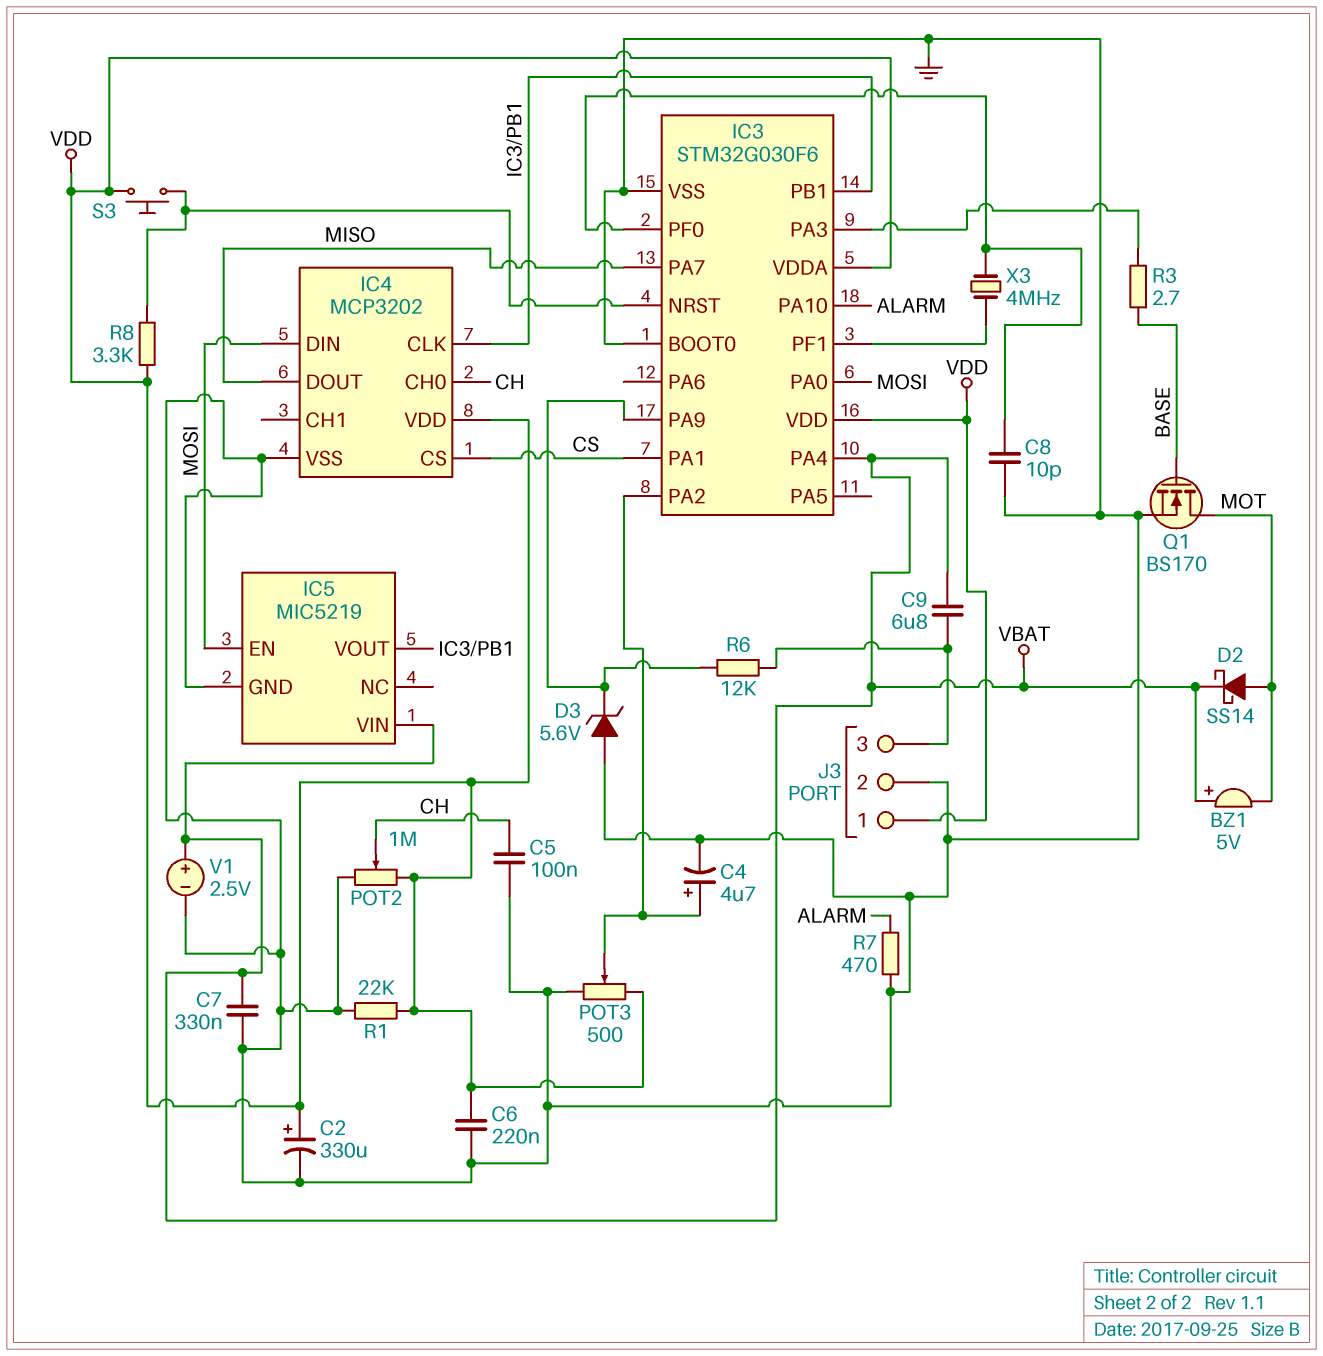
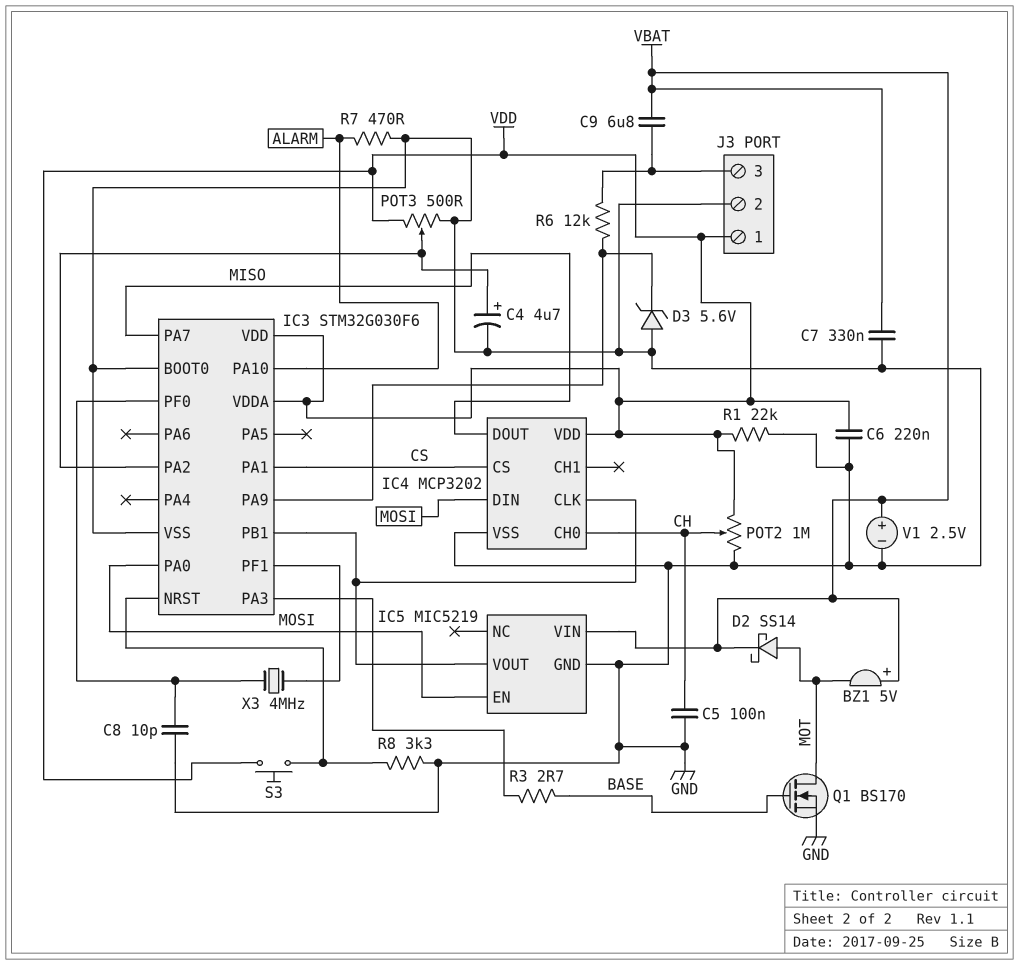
C2: 330uF (plus VDD, minus GND) -> none
IC3 pin PA4: VBAT -> none
R8: 3.3k (IC3/NRST, VDD) -> 3.3k (GND, IC3/NRST)

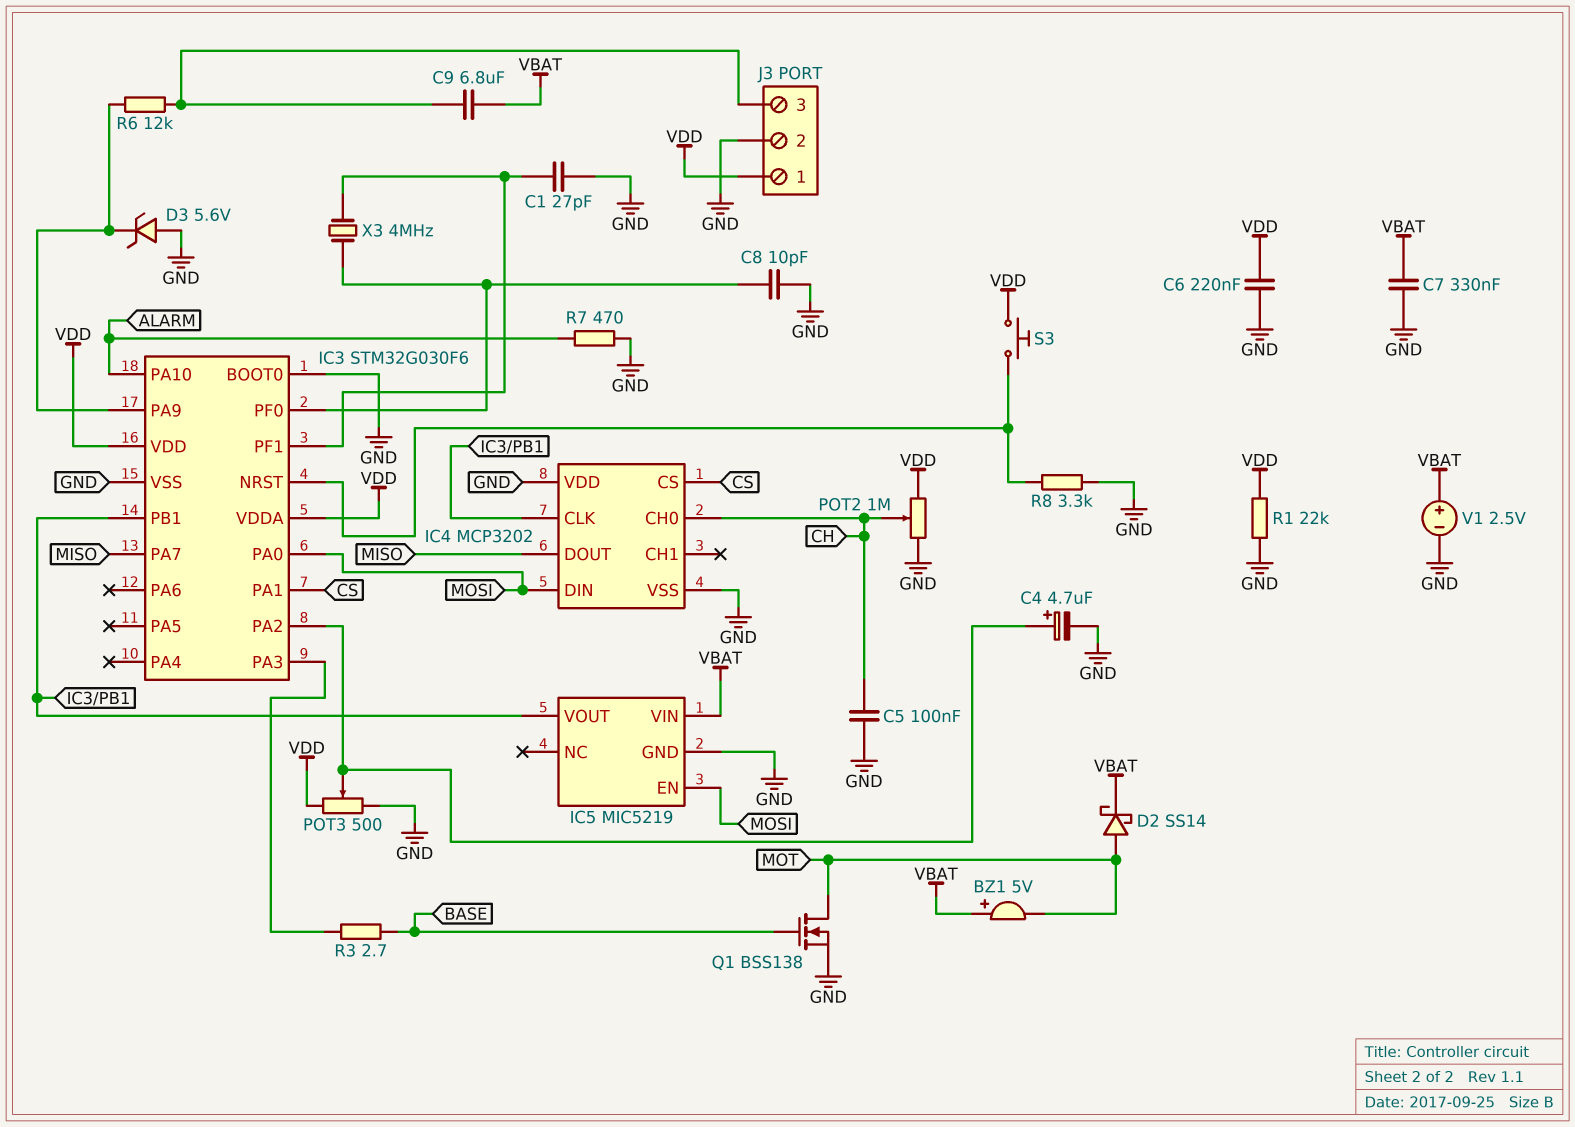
C1: none -> 27pF (GND, IC3/PF1)
IC4 pin VDD: VDD -> GND
Q1: NMOS BS170 (G BASE, D MOT, S GND) -> NMOS BSS138 (G BASE, D MOT, S GND)

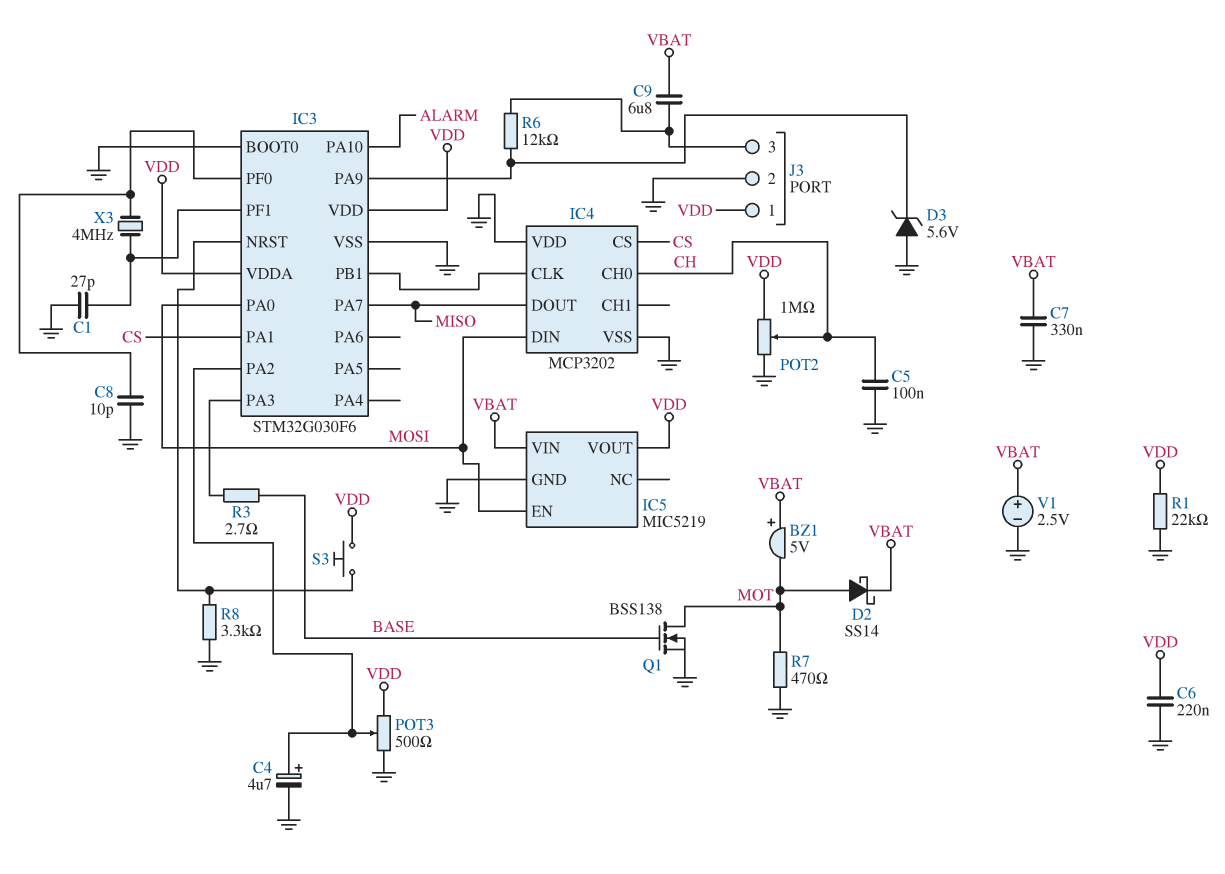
IC5 pin VOUT: IC3/PB1 -> VDD
R7: 470 (ALARM, GND) -> 470 (GND, MOT)

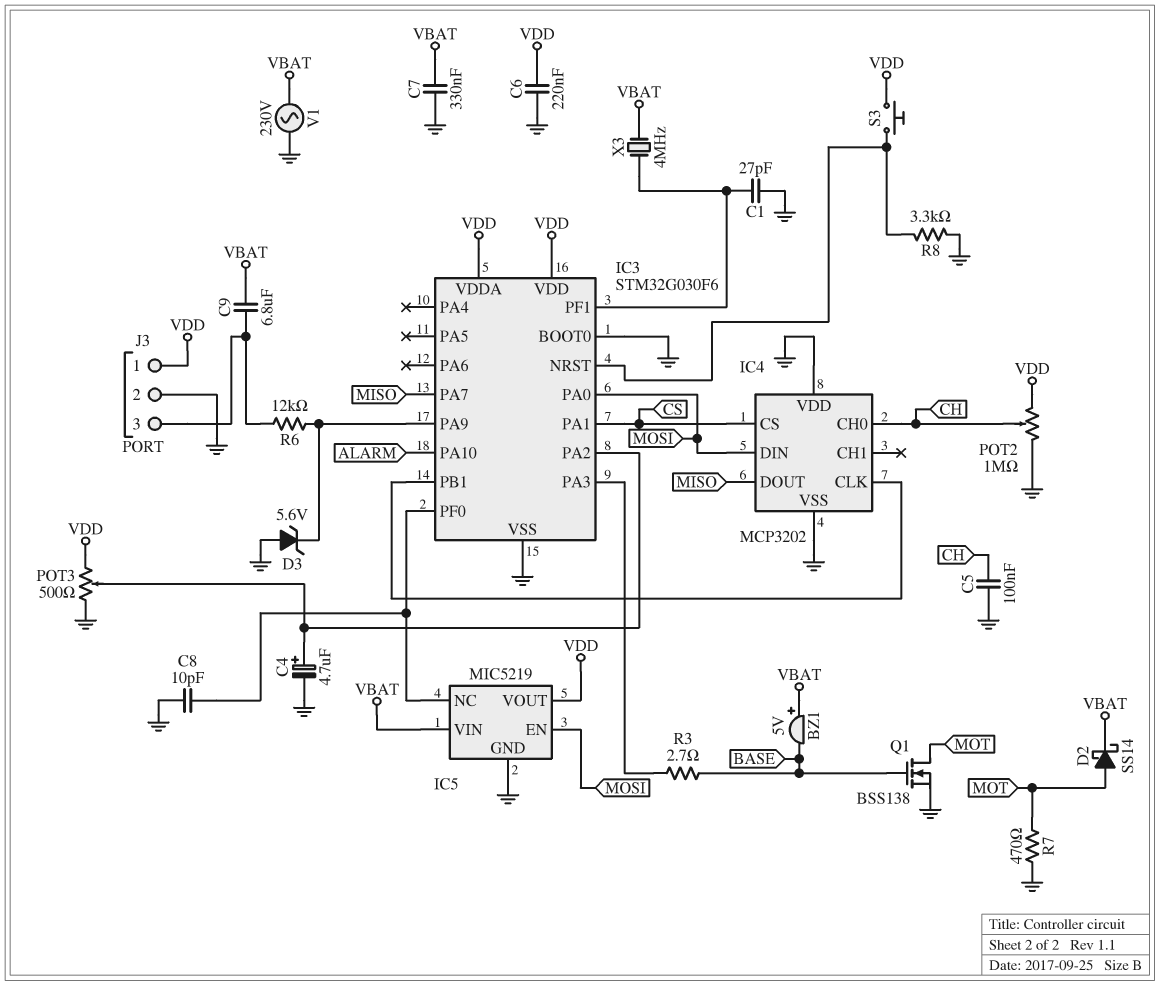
BZ1: buzzer 5V (plus VBAT, minus MOT) -> buzzer 5V (plus VBAT, minus BASE)
IC5 pin NC: none -> IC3/PF0
R1: 22k (GND, VDD) -> none
V1: 2.5V (plus VBAT, minus GND) -> AC 230V (GND, VBAT)
X3: 4MHz (IC3/PF0, IC3/PF1) -> 4MHz (IC3/PF1, VBAT)

